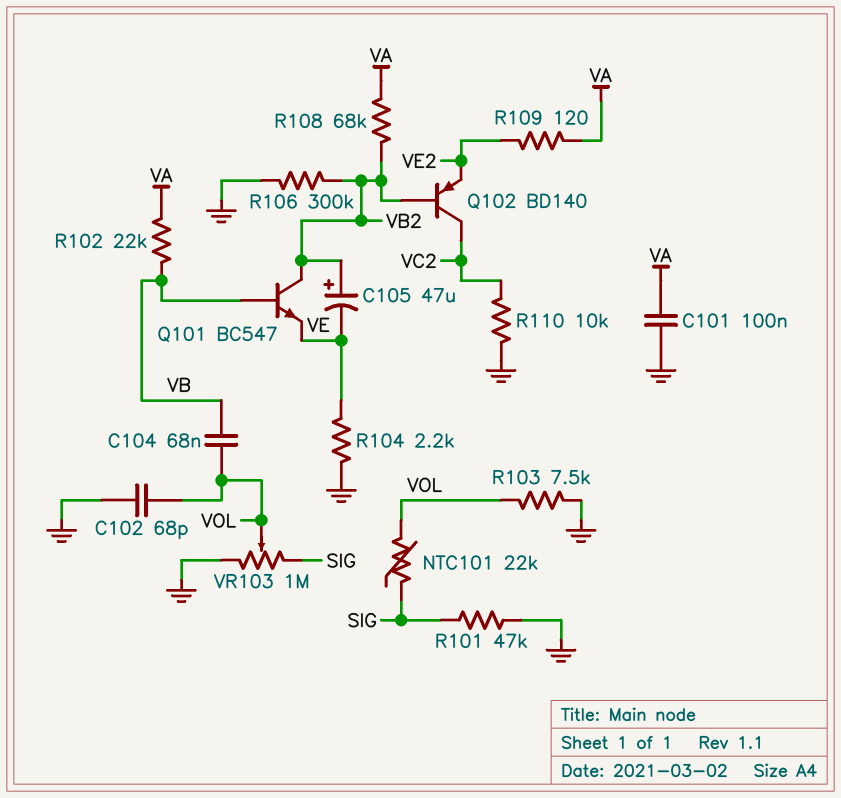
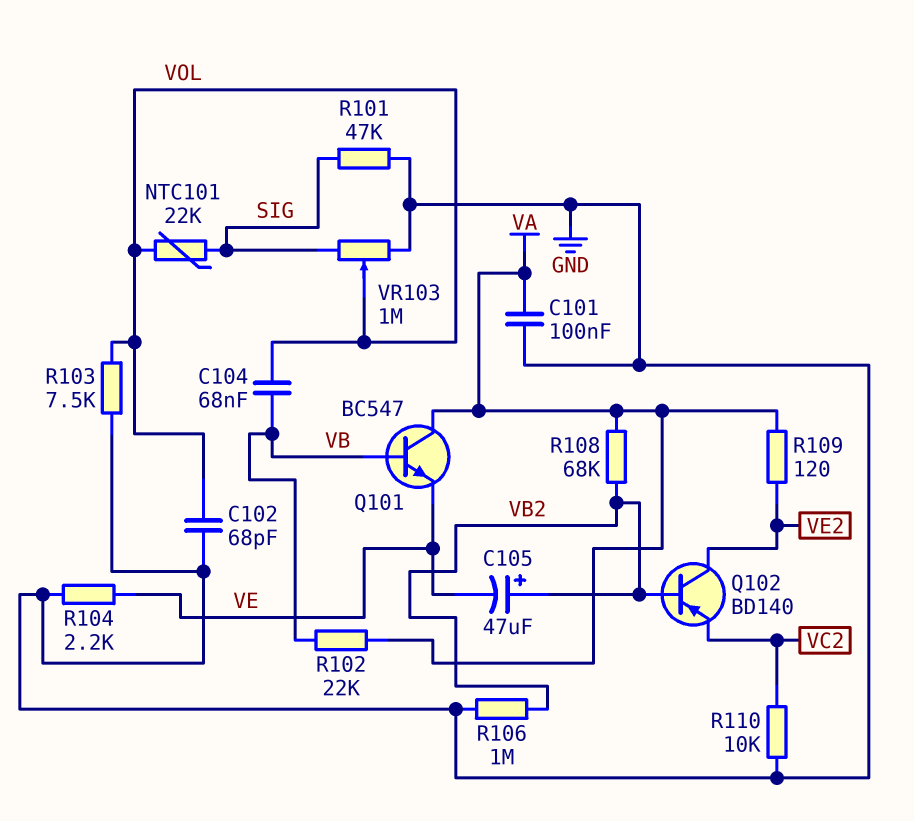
Q101: NPN BC547 (B VB, C VB2, E VE) -> NPN BC547 (B VB, C VA, E VE)
Q102: PNP BD140 (B VB2, C VC2, E VE2) -> PNP BD140 (B VB2, C VE2, E VC2)
R106: 300k (GND, VB2) -> 1M (GND, VB2)

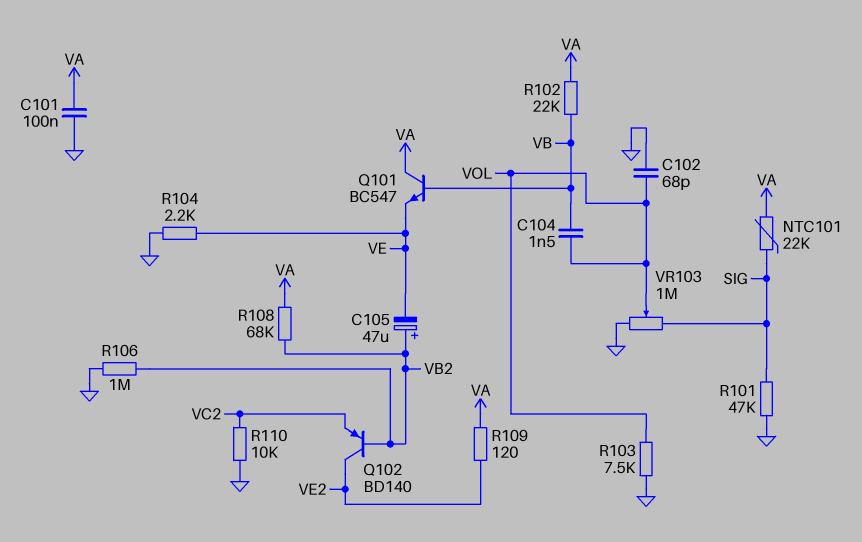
C104: 68nF (VB, VOL) -> 1.5nF (VB, VOL)
NTC101: 22k (SIG, VOL) -> 22k (SIG, VA)

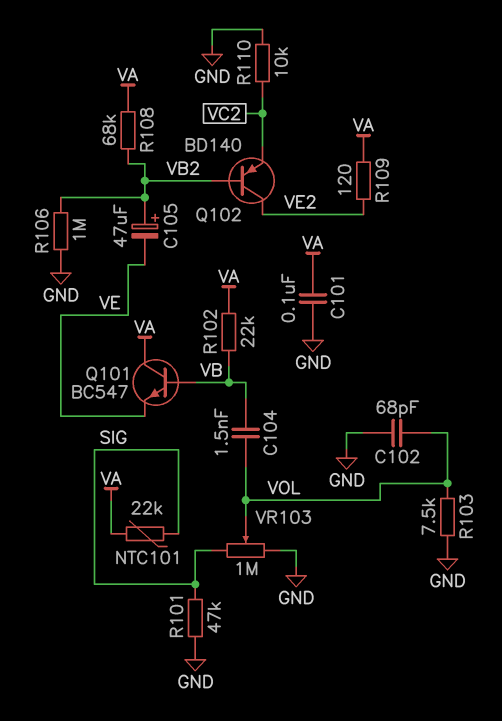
R104: 2.2k (GND, VE) -> none

